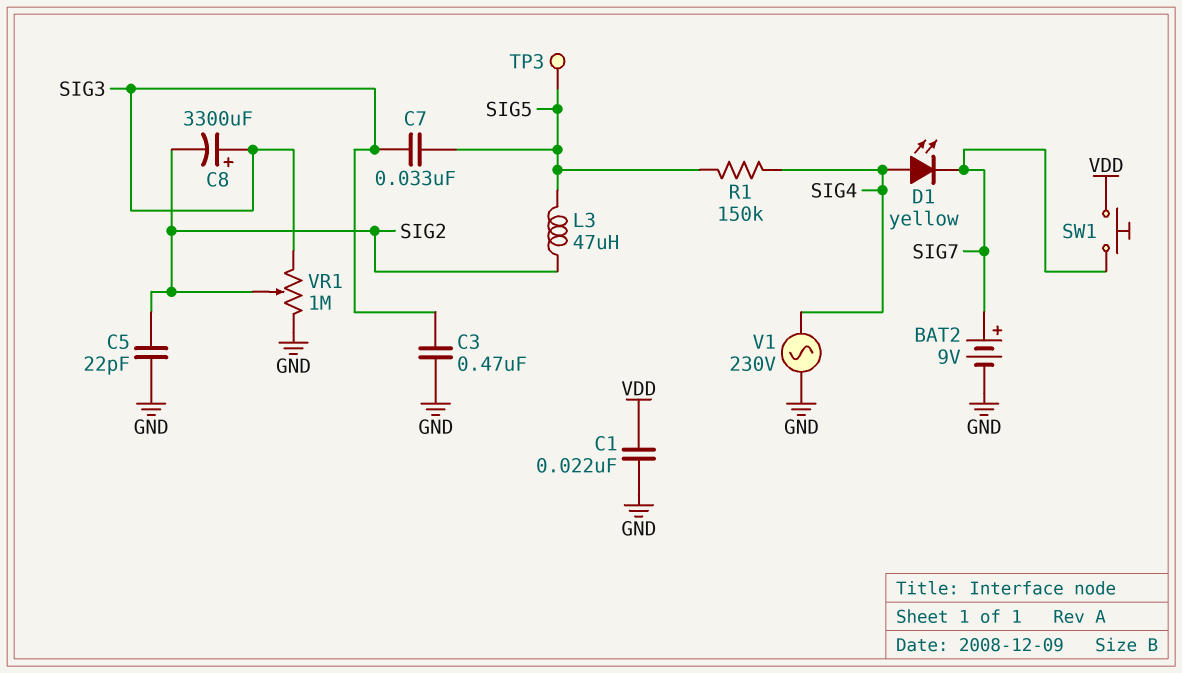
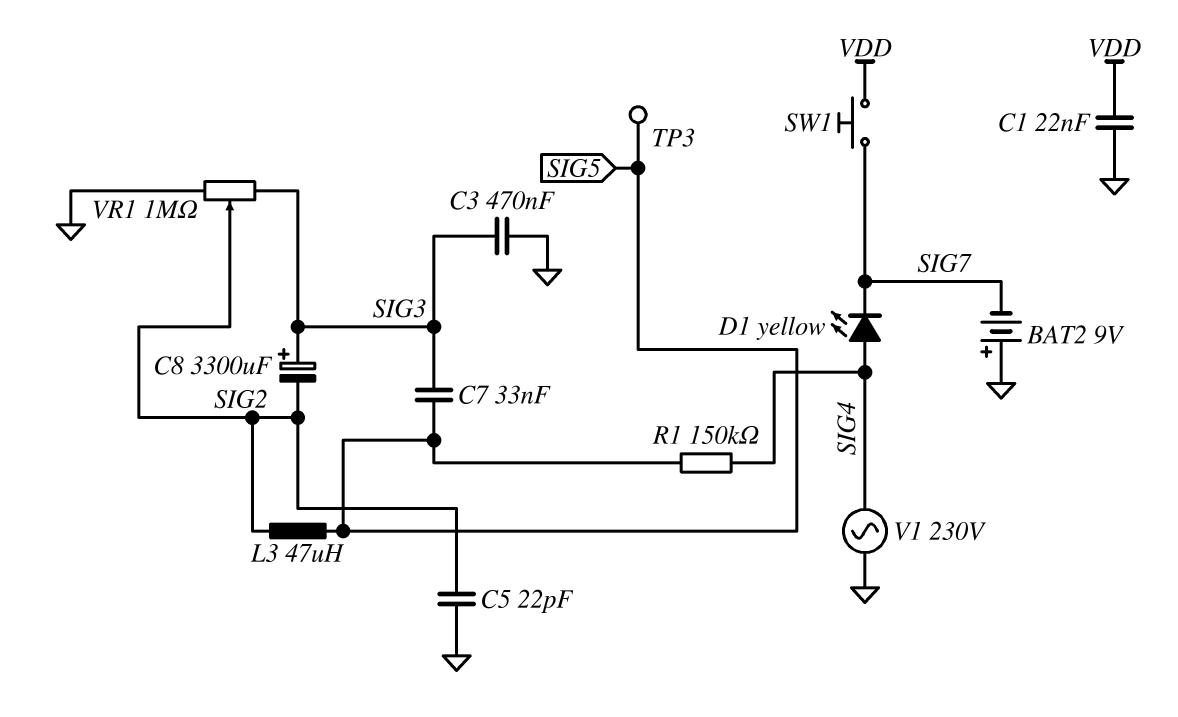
BAT2: 9V (plus SIG7, minus GND) -> 9V (plus GND, minus SIG7)

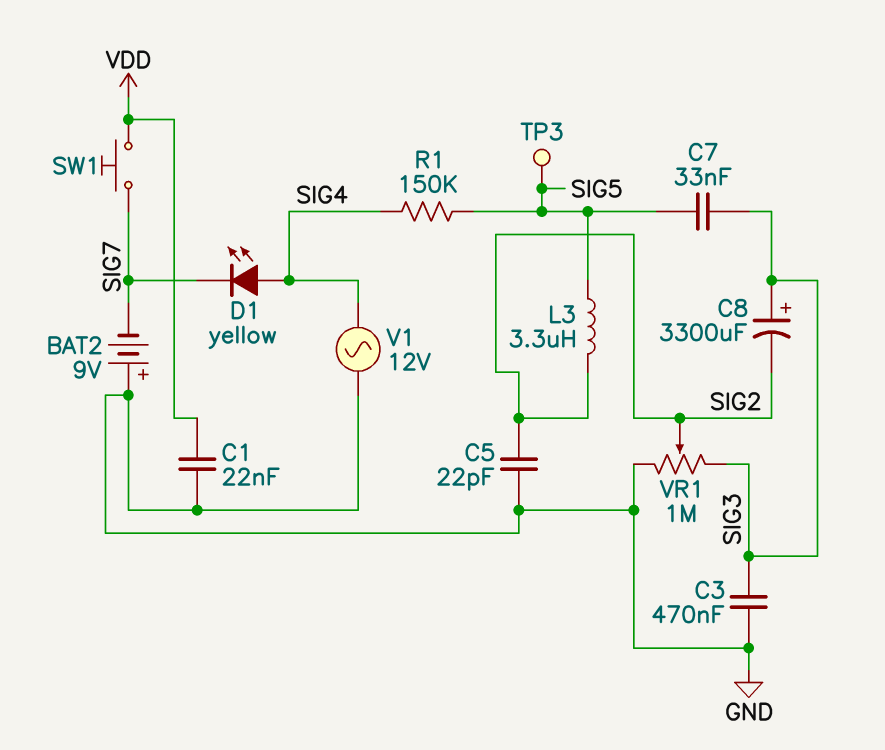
L3: 47uH (SIG2, SIG5) -> 3.3uH (SIG2, SIG5)
V1: AC 230V (GND, SIG4) -> AC 12V (GND, SIG4)

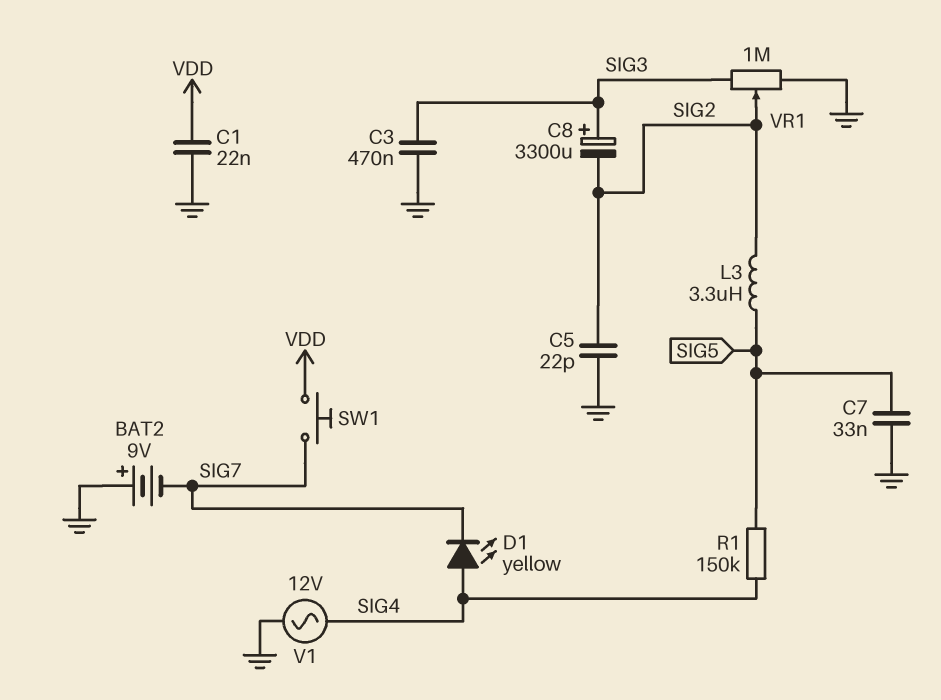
C7: 33nF (SIG3, SIG5) -> 33nF (GND, SIG5)
TP3: test point (SIG5) -> none

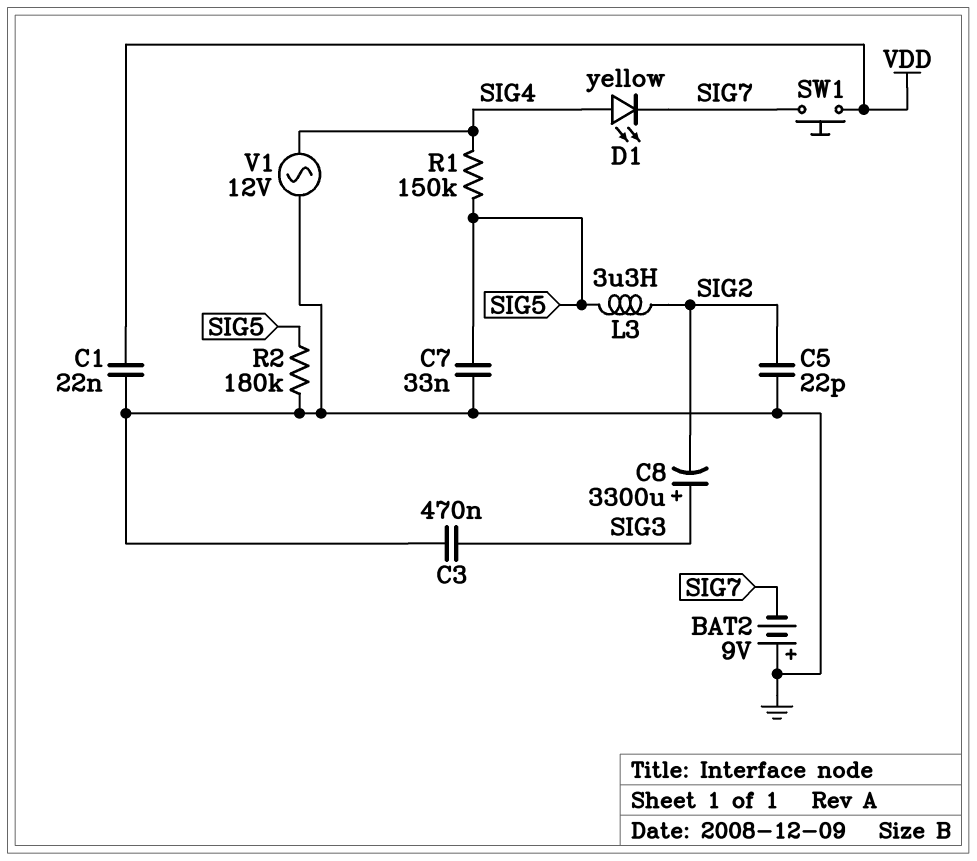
R2: none -> 180k (GND, SIG5)
VR1: 1M (GND, SIG3, wiper SIG2) -> none

